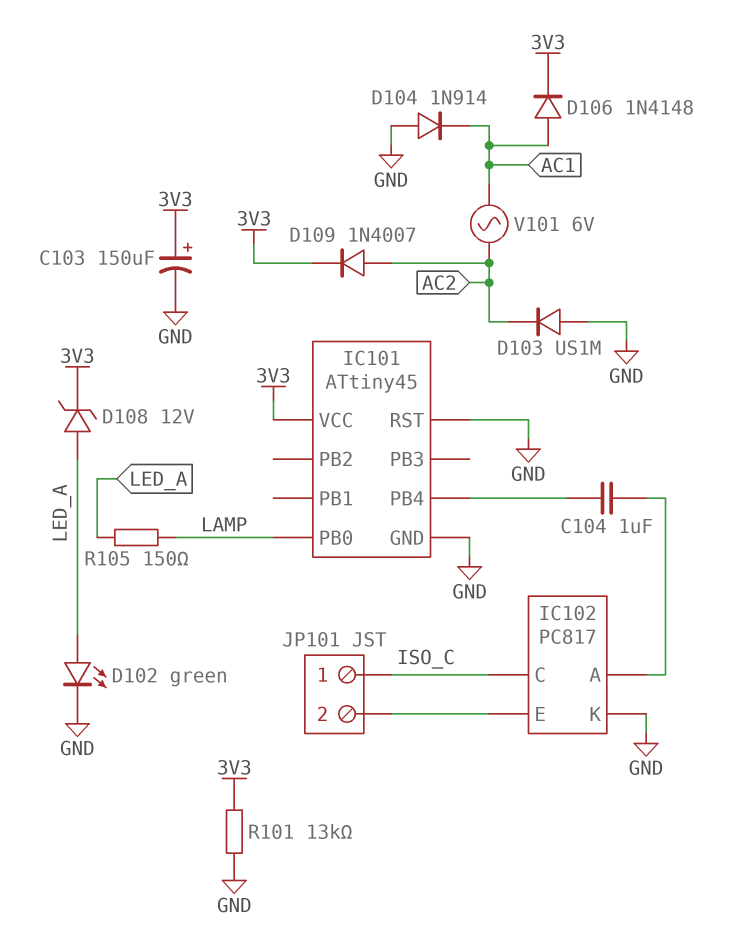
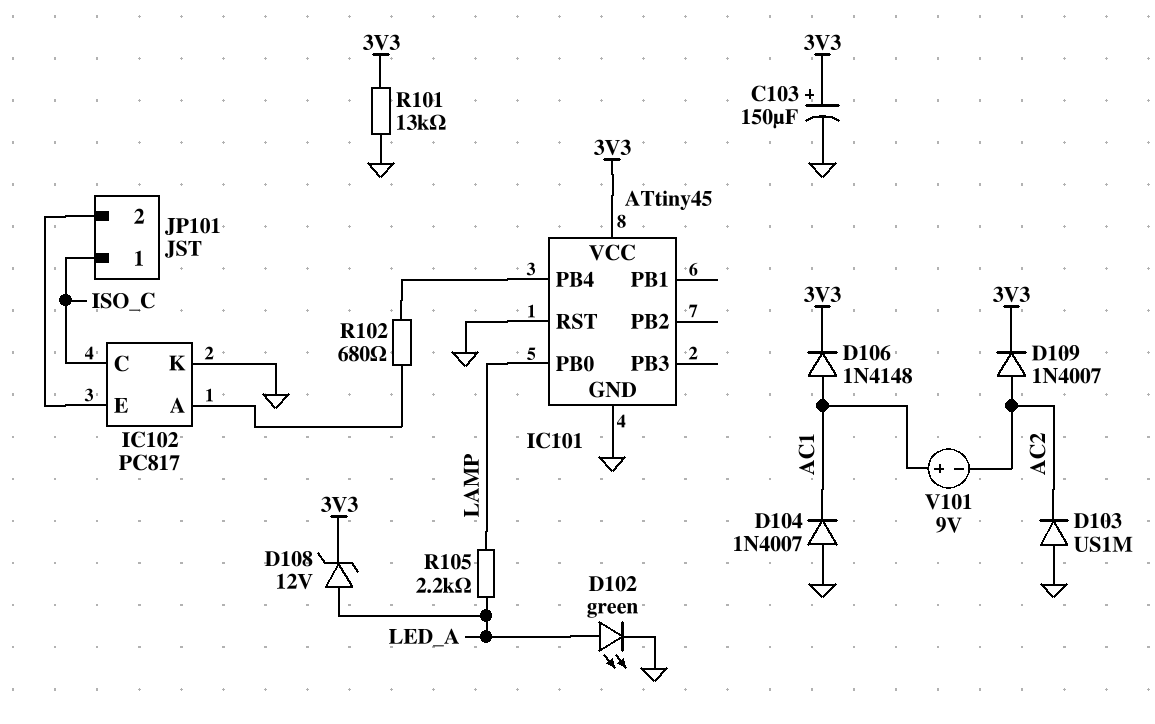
C104: 1uF (IC101/PB4, IC102/A) -> none
D104: diode 1N914 (A GND, K AC1) -> diode 1N4007 (A GND, K AC1)
R102: none -> 680 (IC101/PB4, IC102/A)
R105: 150 (LAMP, LED_A) -> 2.2k (LAMP, LED_A)
V101: AC 6V (AC1, AC2) -> 9V (plus AC1, minus AC2)

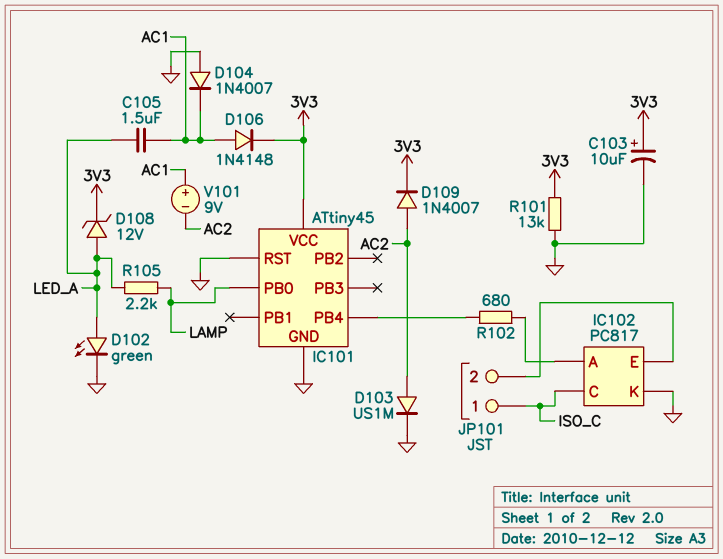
C103: 150uF (plus 3V3, minus GND) -> 10uF (plus 3V3, minus GND)
C105: none -> 1.5uF (AC1, LED_A)
D103: diode US1M (A GND, K AC2) -> diode US1M (A AC2, K GND)

